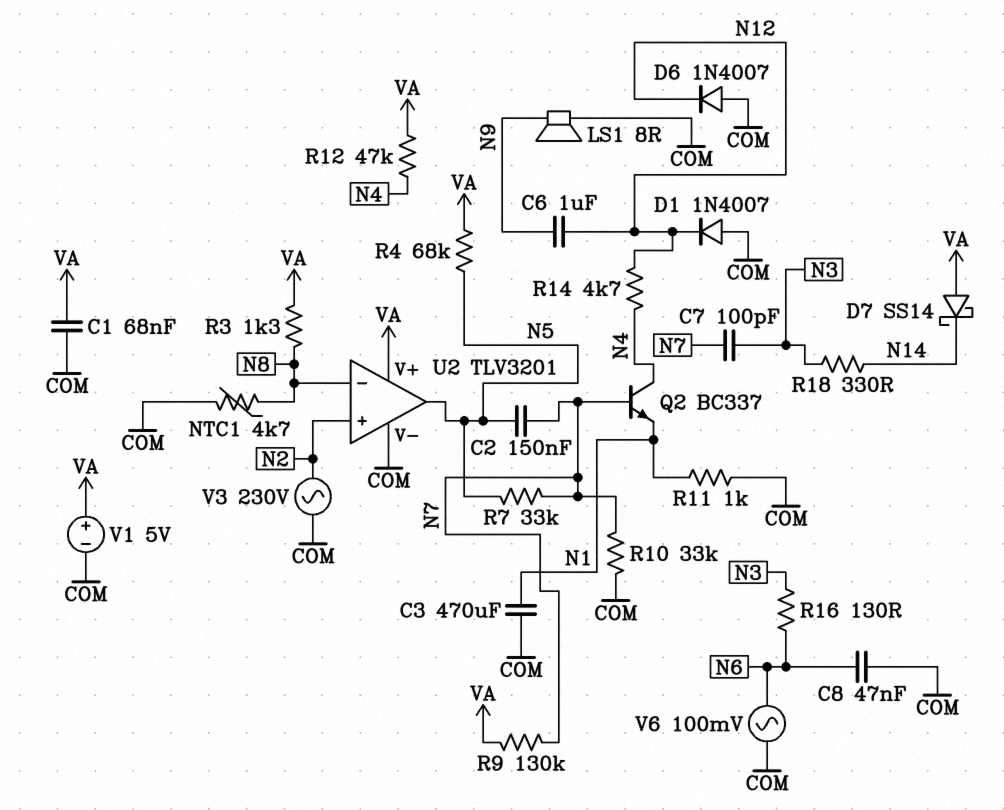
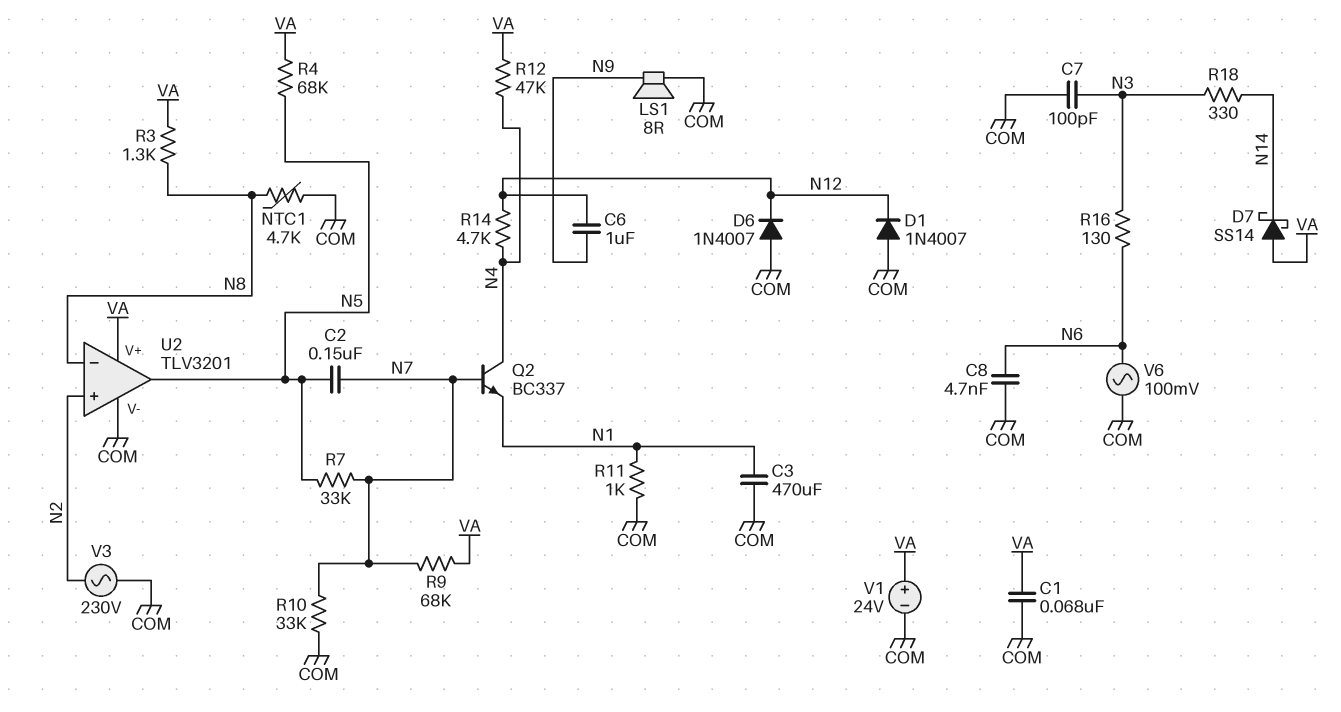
C7: 100pF (N3, N7) -> 100pF (COM, N3)
C8: 47nF (COM, N6) -> 4.7nF (COM, N6)
R9: 130k (N7, VA) -> 68k (N7, VA)
V1: 5V (plus VA, minus COM) -> 24V (plus VA, minus COM)

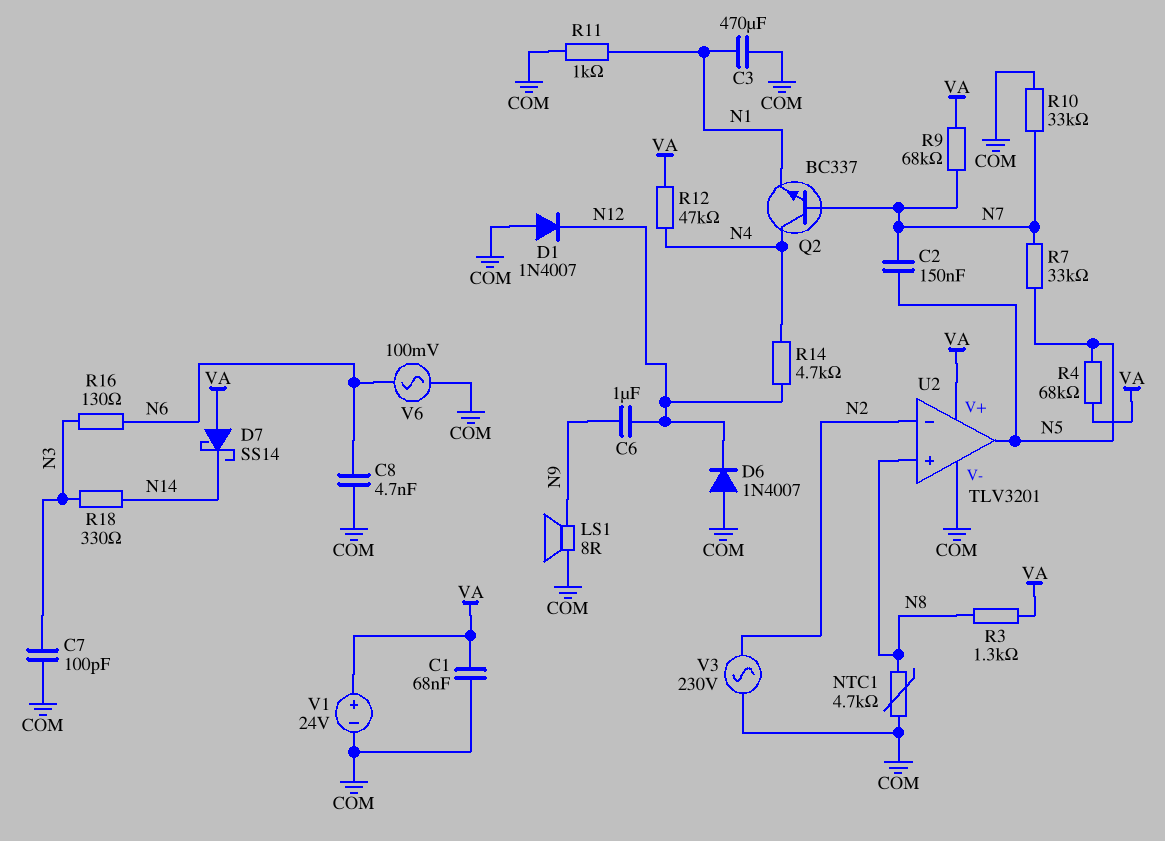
U2 pin in+: N2 -> N8
U2 pin in-: N8 -> N2

